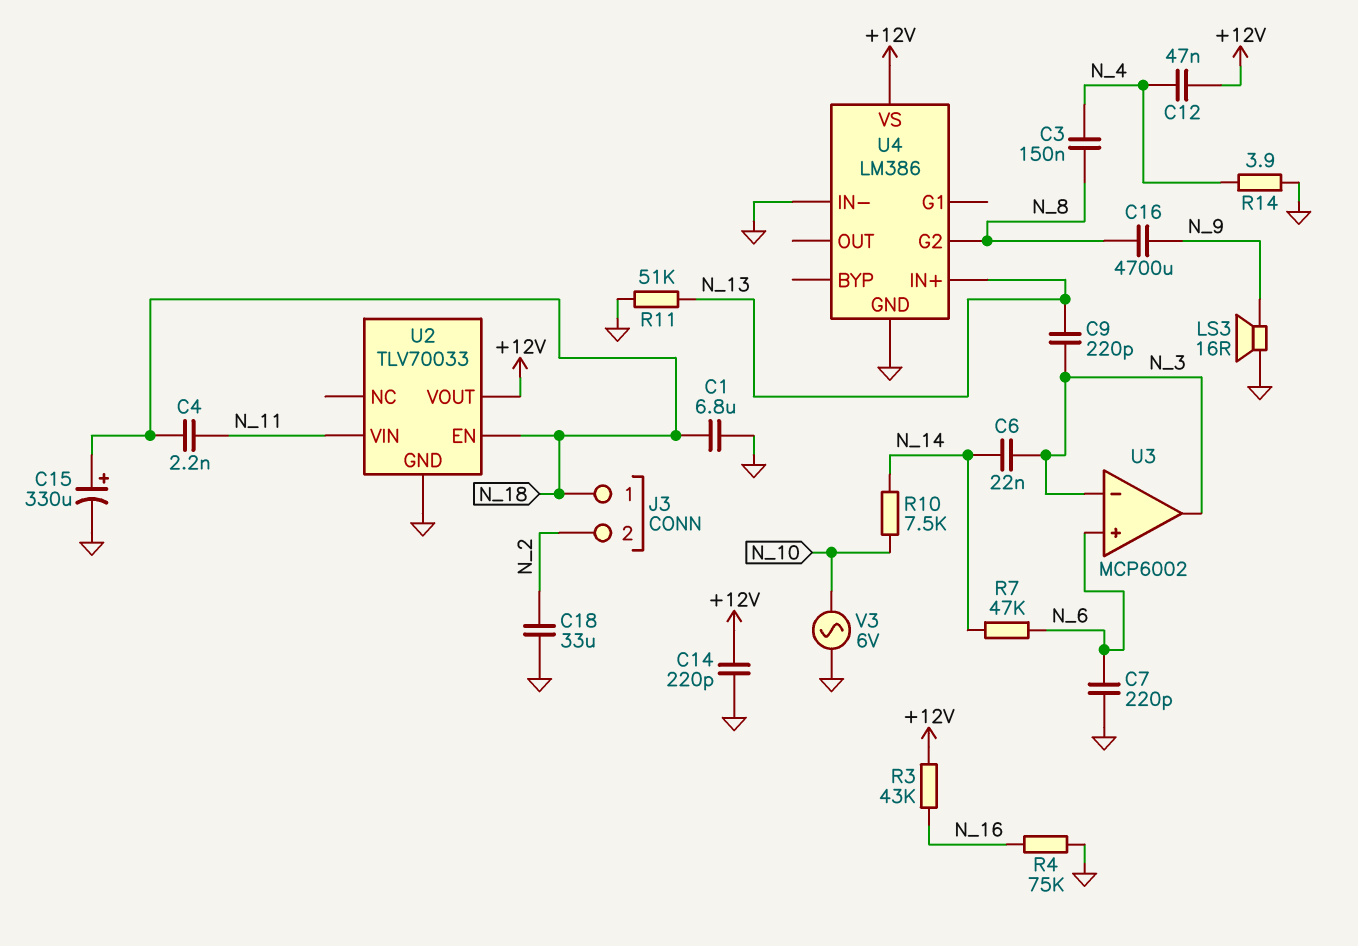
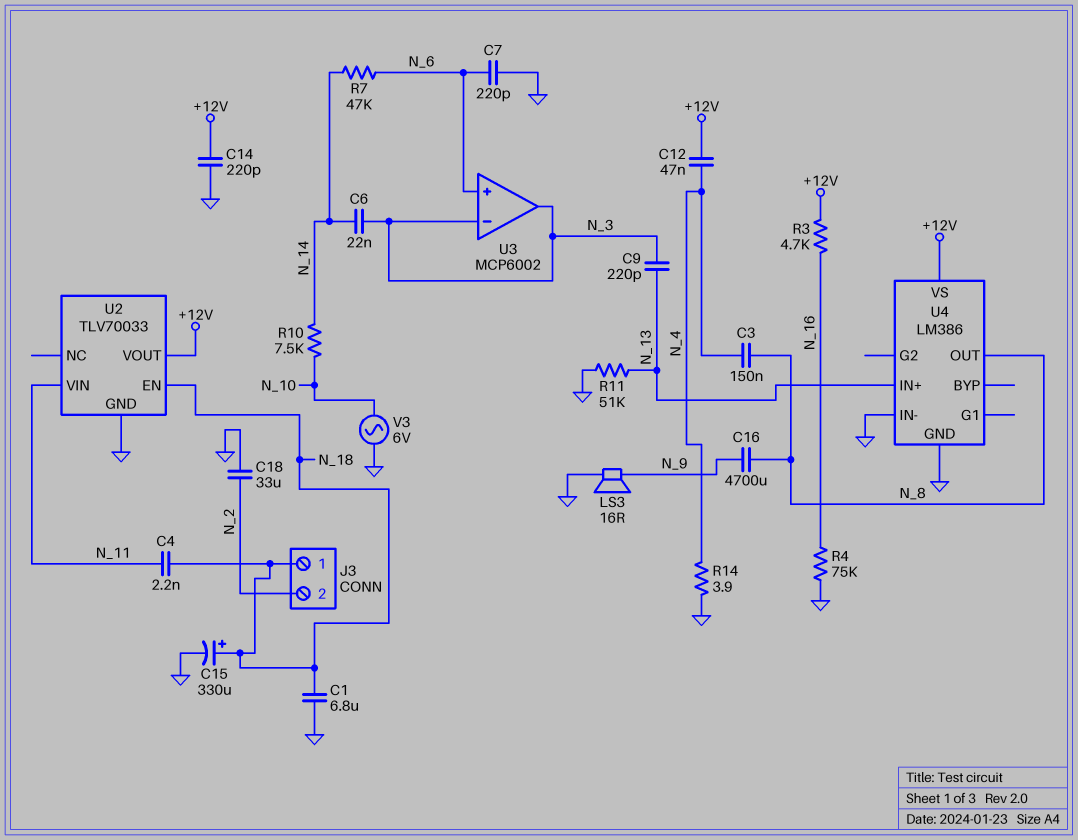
R3: 43k (+12V, N_16) -> 4.7k (+12V, N_16)
U4 pin G2: N_8 -> none
U4 pin OUT: none -> N_8

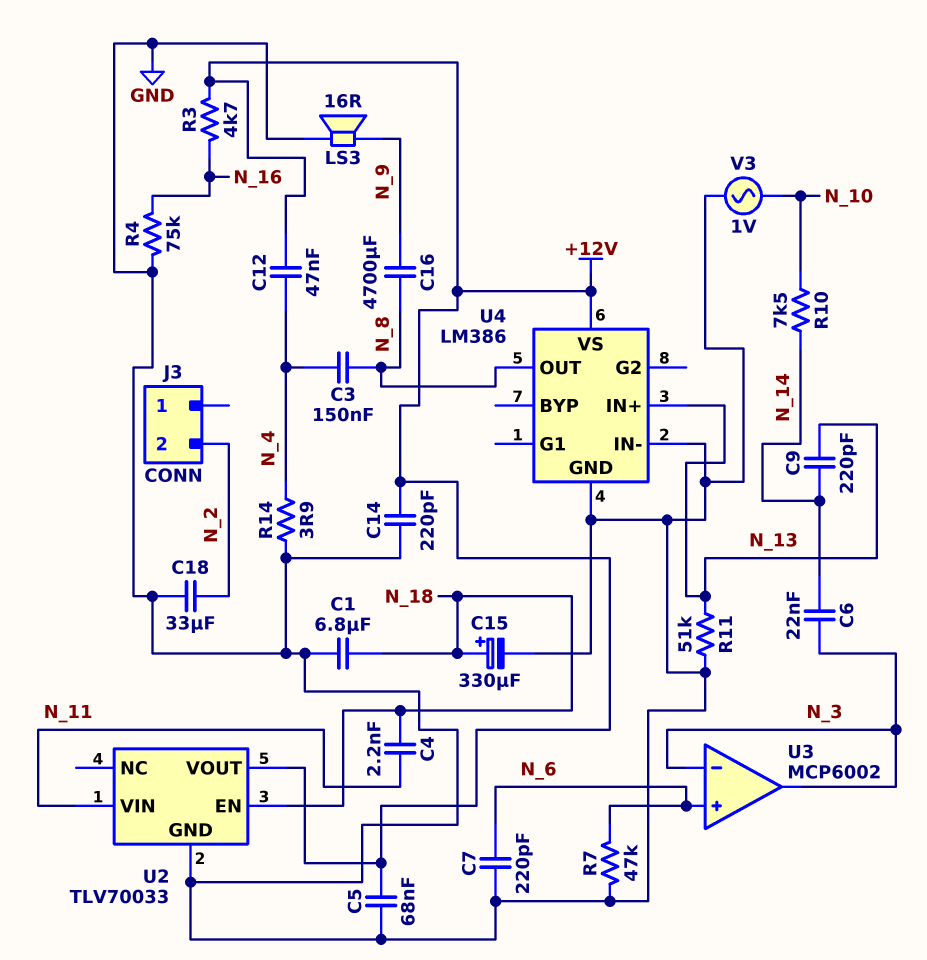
C5: none -> 68nF (+12V, GND)
C9: 220pF (N_3, N_13) -> 220pF (N_13, N_14)
J3 pin 1: N_18 -> none
R7: 47k (N_6, N_14) -> 47k (GND, N_6)
V3: AC 6V (GND, N_10) -> AC 1V (GND, N_10)

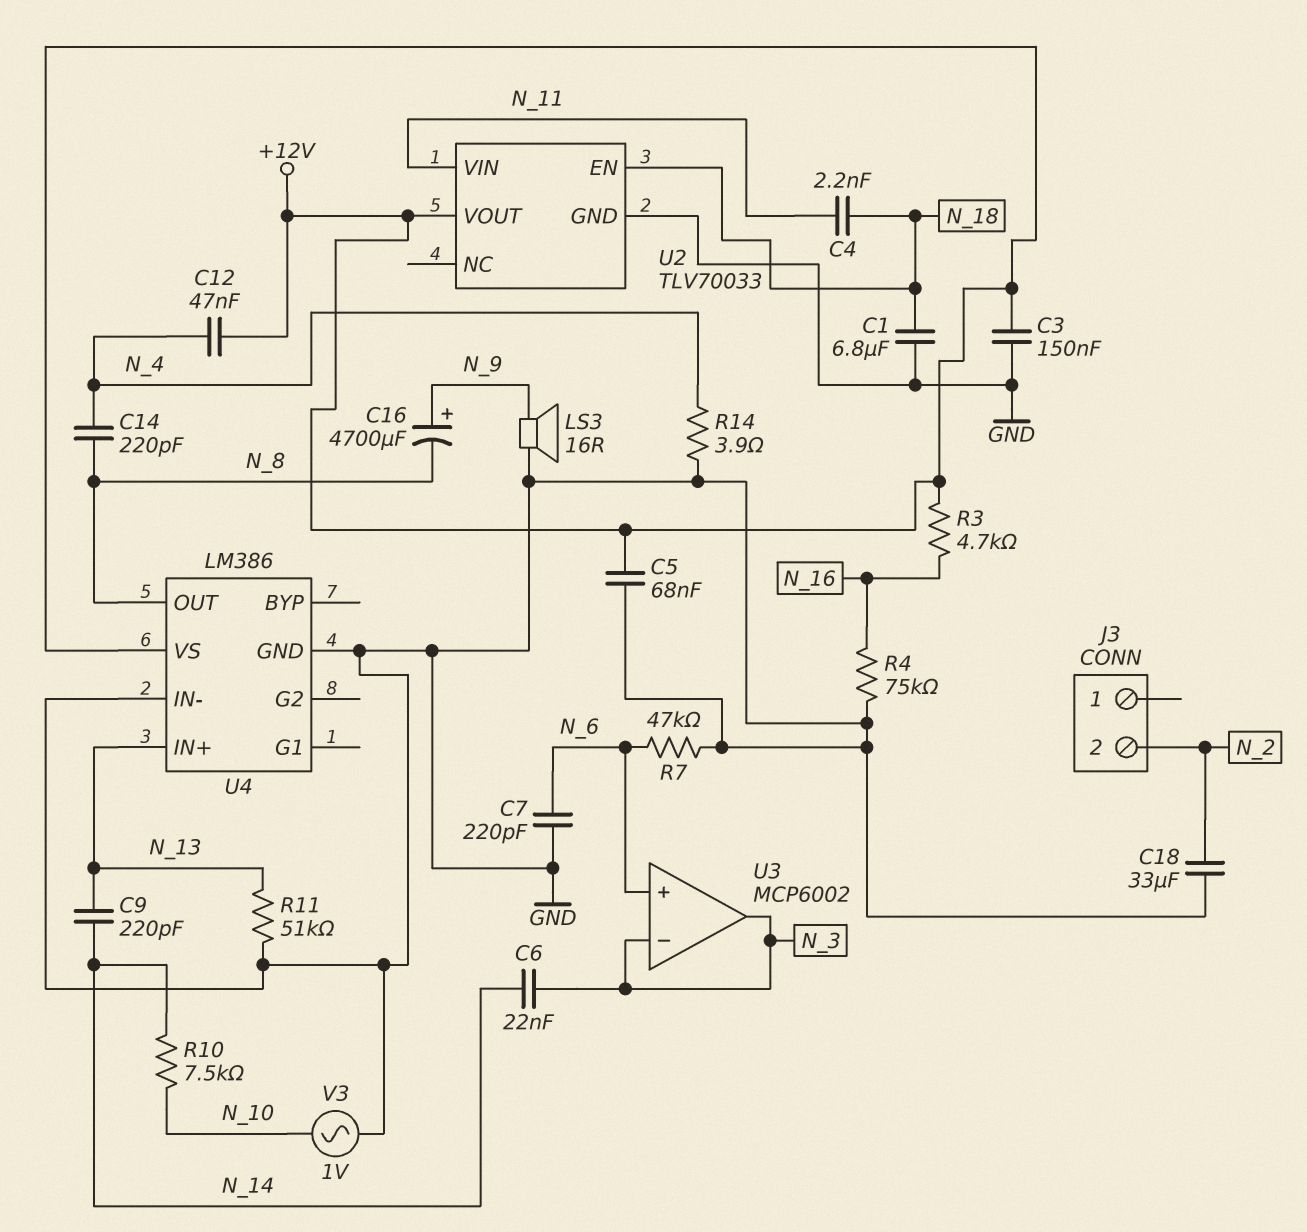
C3: 150nF (N_4, N_8) -> 150nF (+12V, GND)
C14: 220pF (+12V, GND) -> 220pF (N_4, N_8)
C15: 330uF (plus N_18, minus GND) -> none
C16: 4700uF (N_8, N_9) -> 4700uF (plus N_9, minus N_8)

